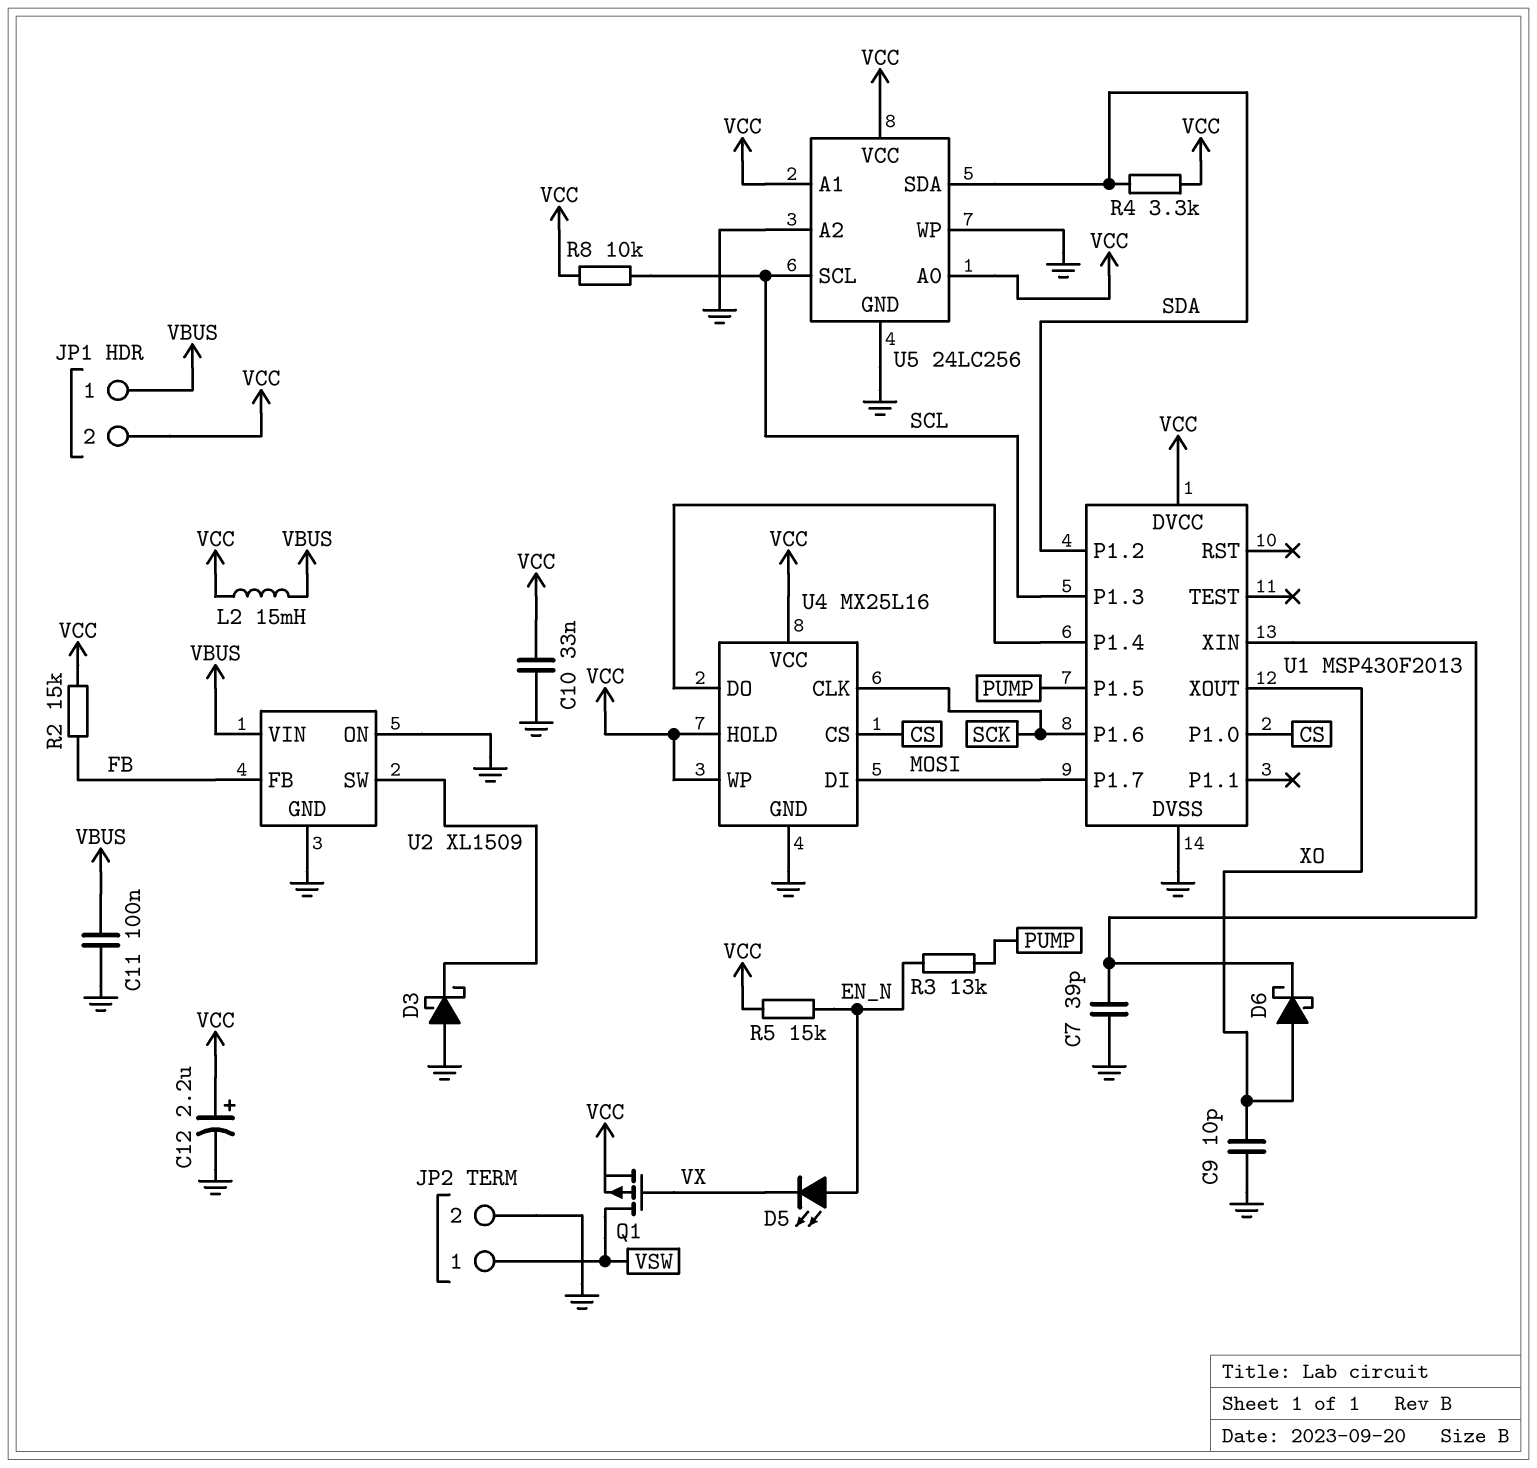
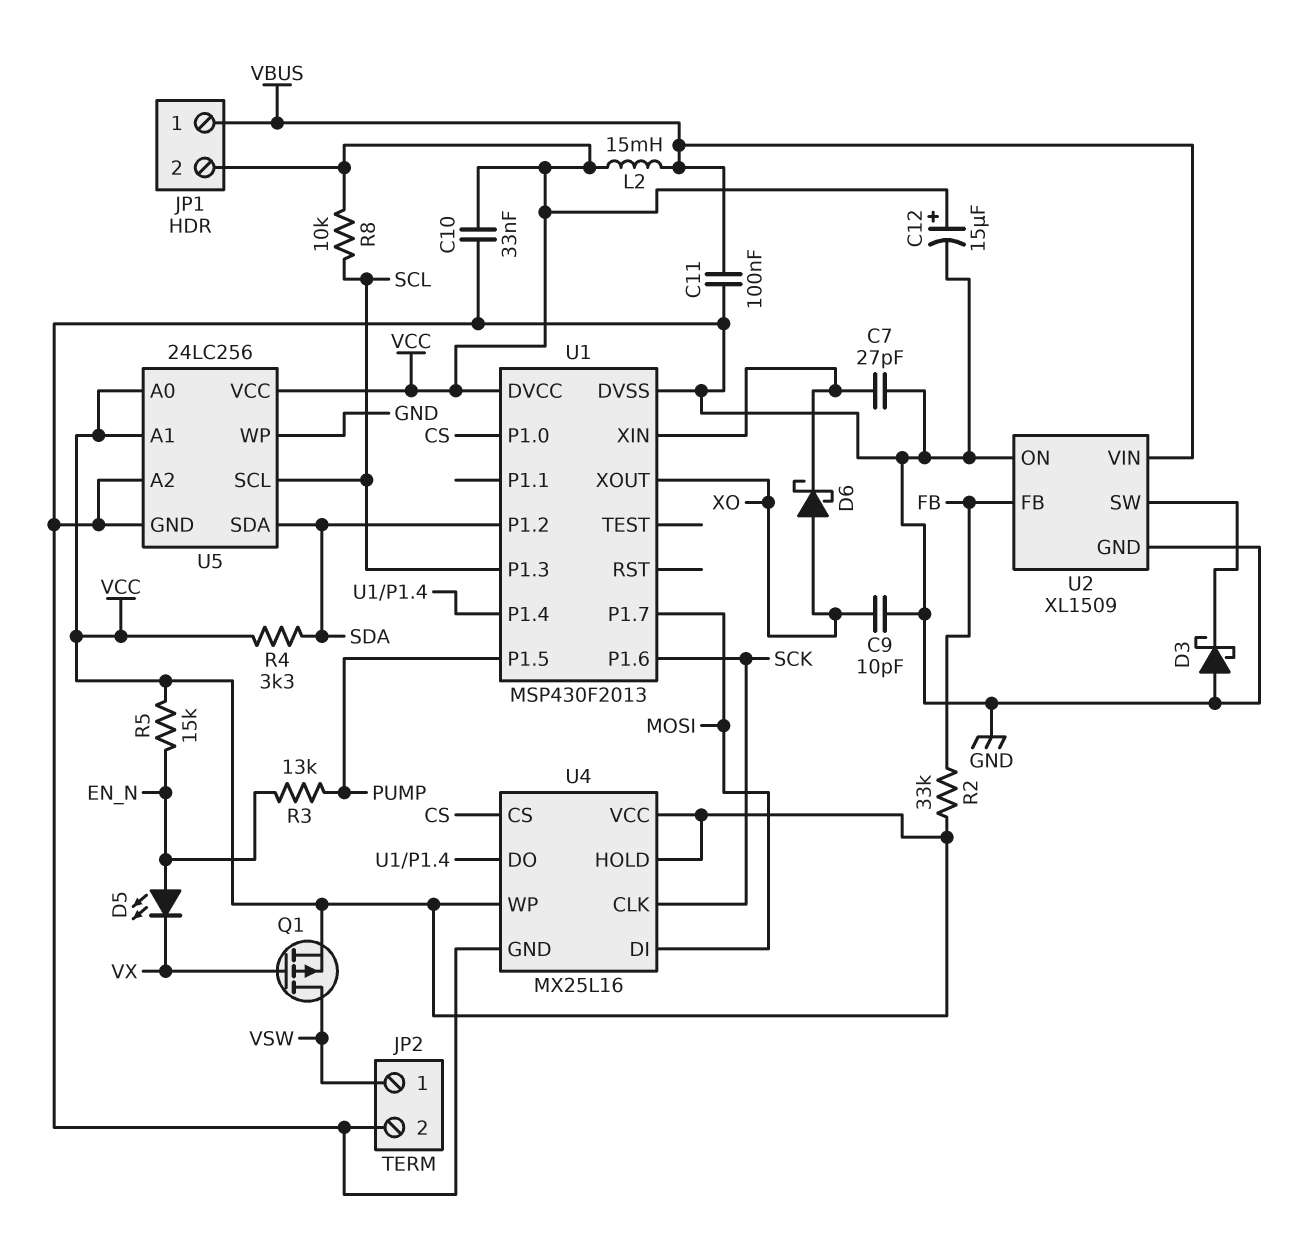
C7: 39pF (GND, U1/XIN) -> 27pF (GND, U1/XIN)
C12: 2.2uF (plus VCC, minus GND) -> 15uF (plus VCC, minus GND)
R2: 15k (FB, VCC) -> 33k (FB, VCC)

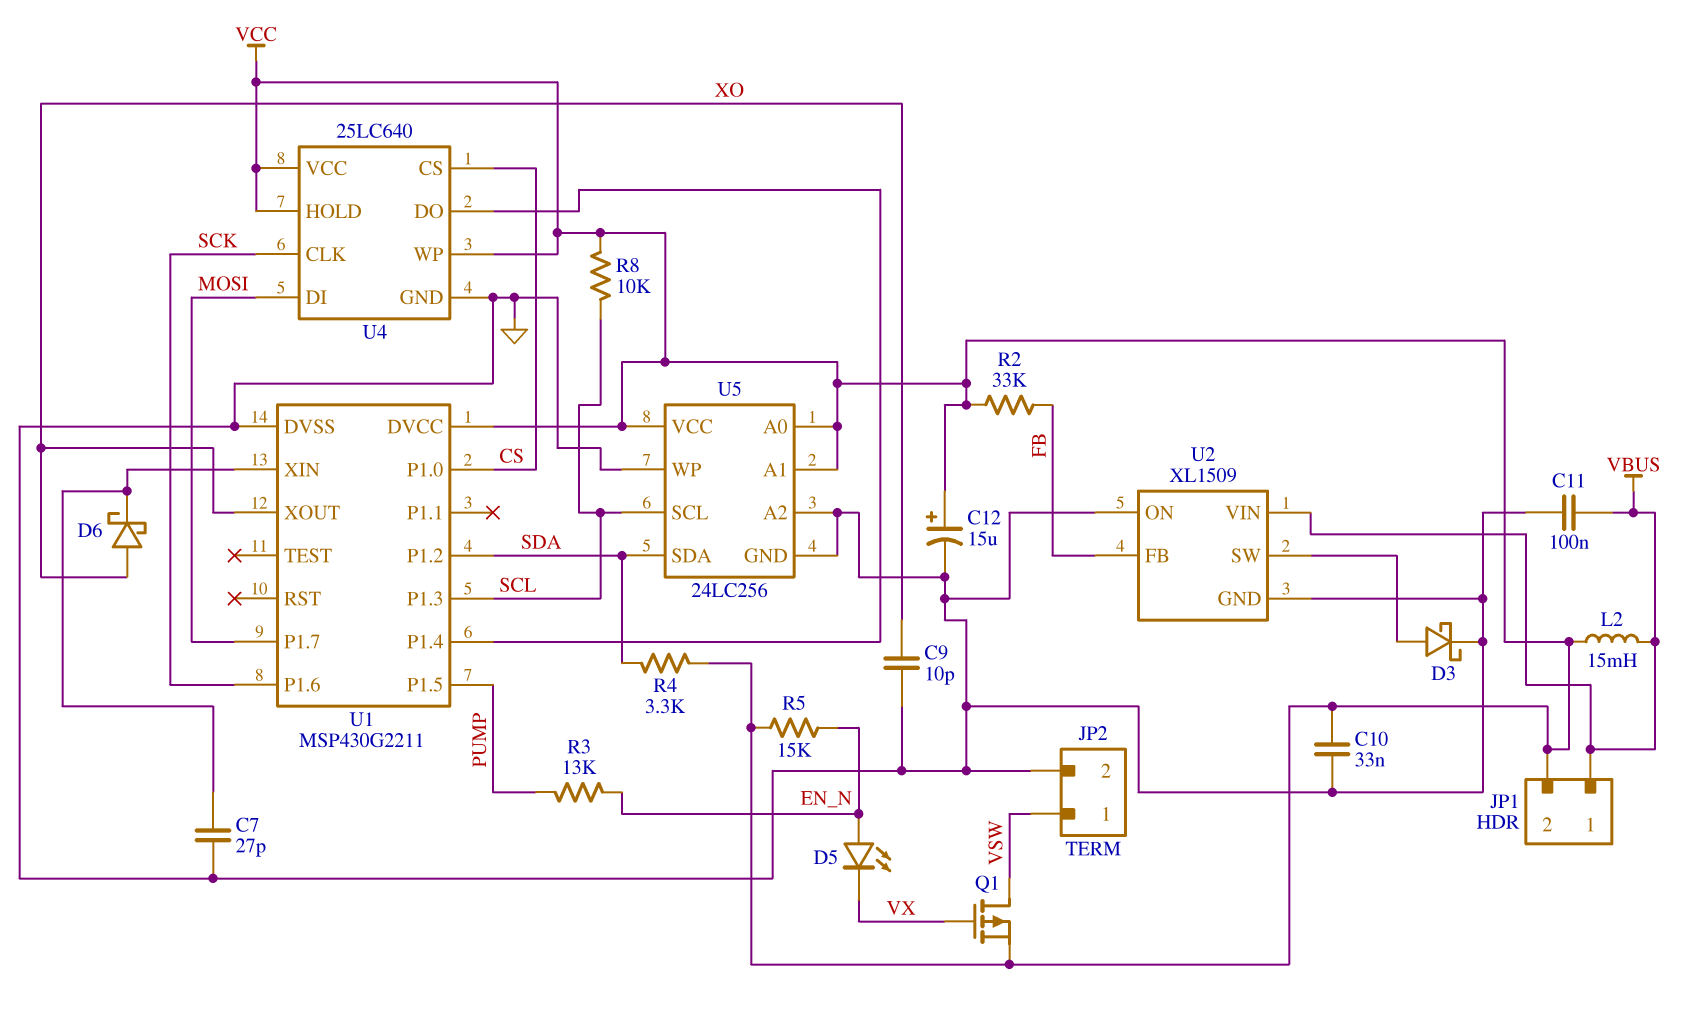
D3: schottky (A GND, K U2/SW) -> schottky (A U2/SW, K GND)
U1: MSP430F2013 -> MSP430G2211
U4: MX25L16 -> 25LC640

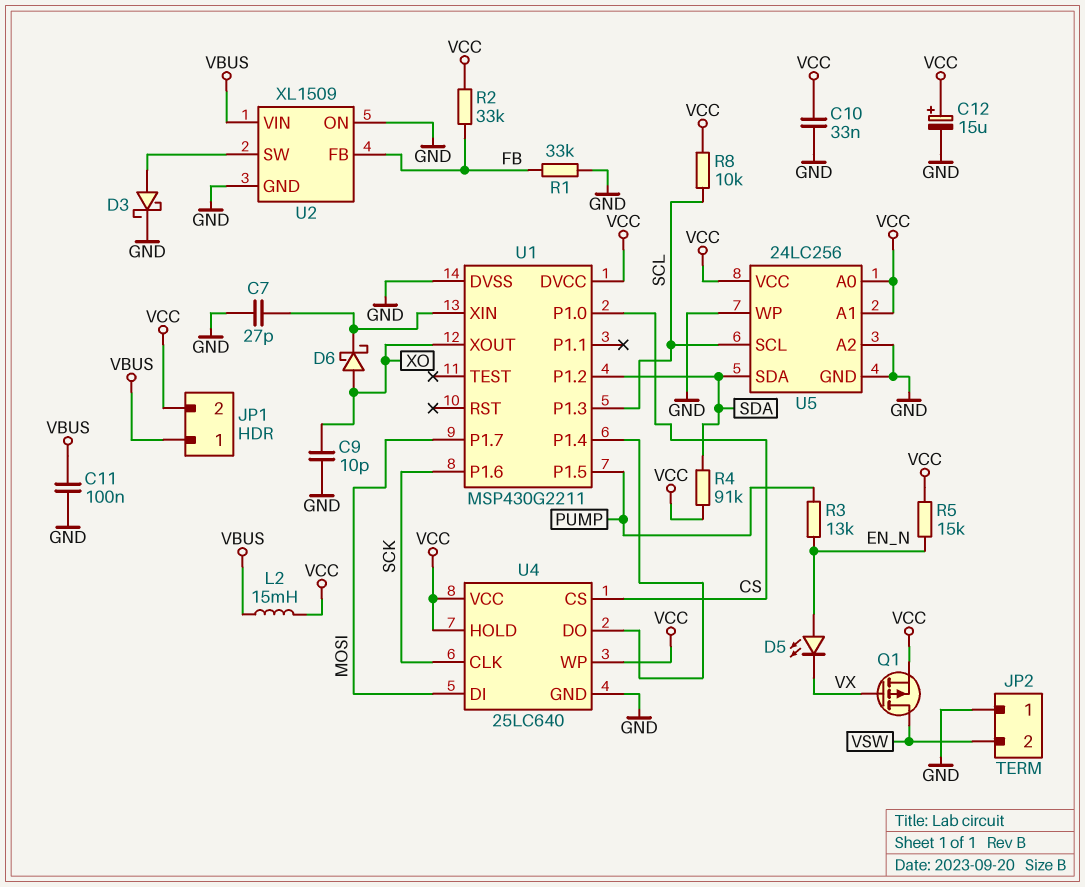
JP2 pin 1: VSW -> GND
JP2 pin 2: GND -> VSW
R1: none -> 33k (FB, GND)
R4: 3.3k (SDA, VCC) -> 91k (SDA, VCC)

